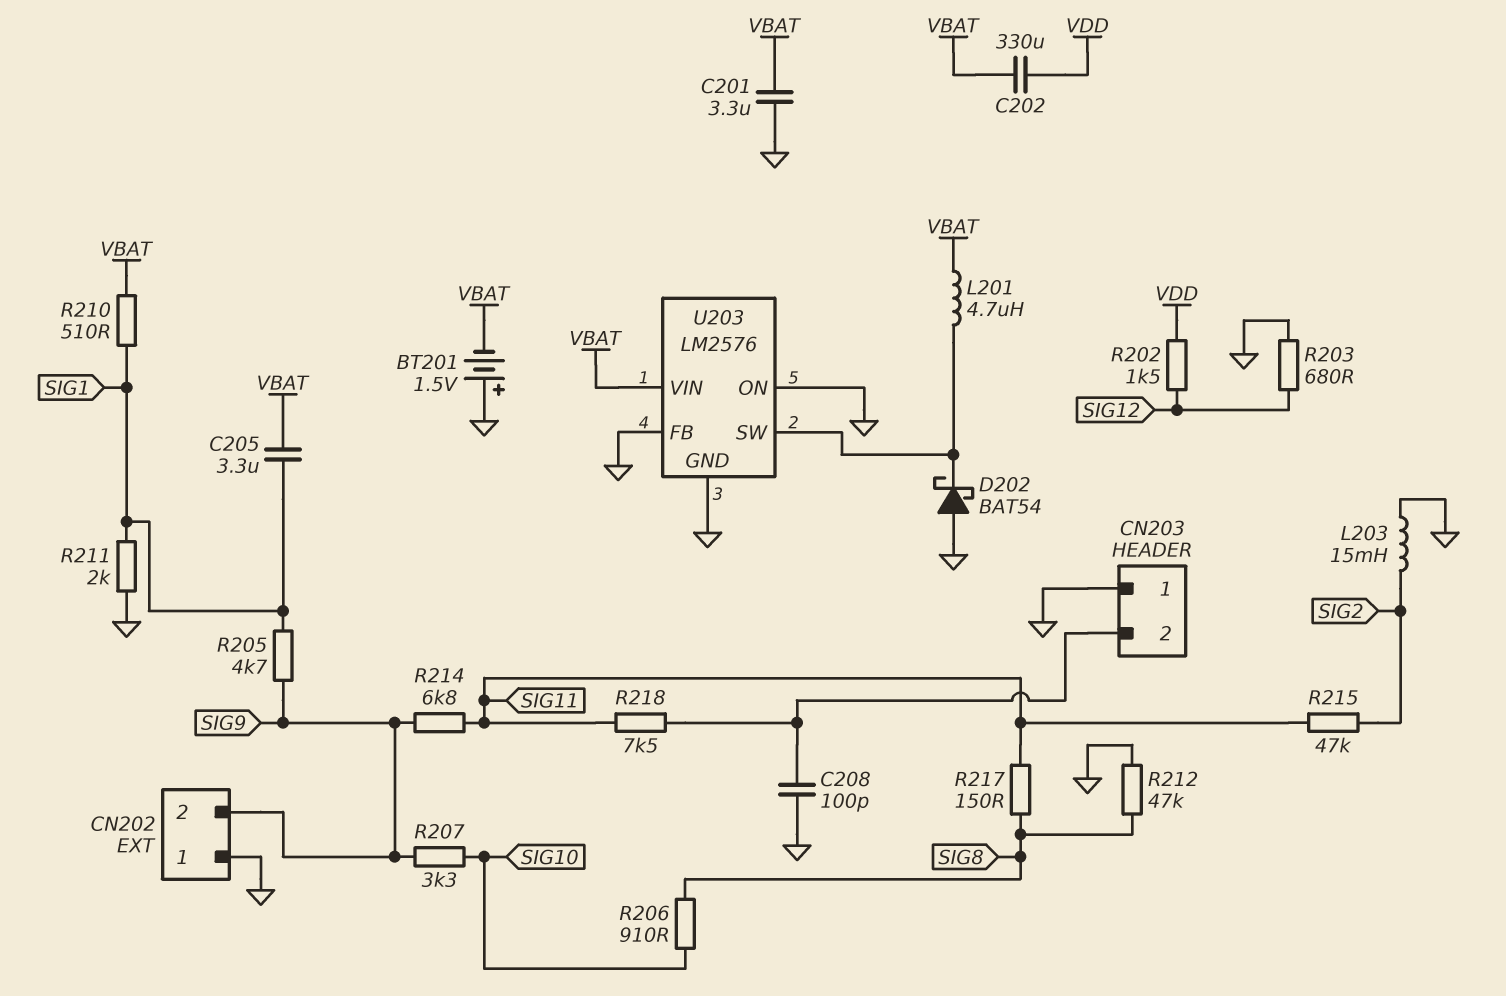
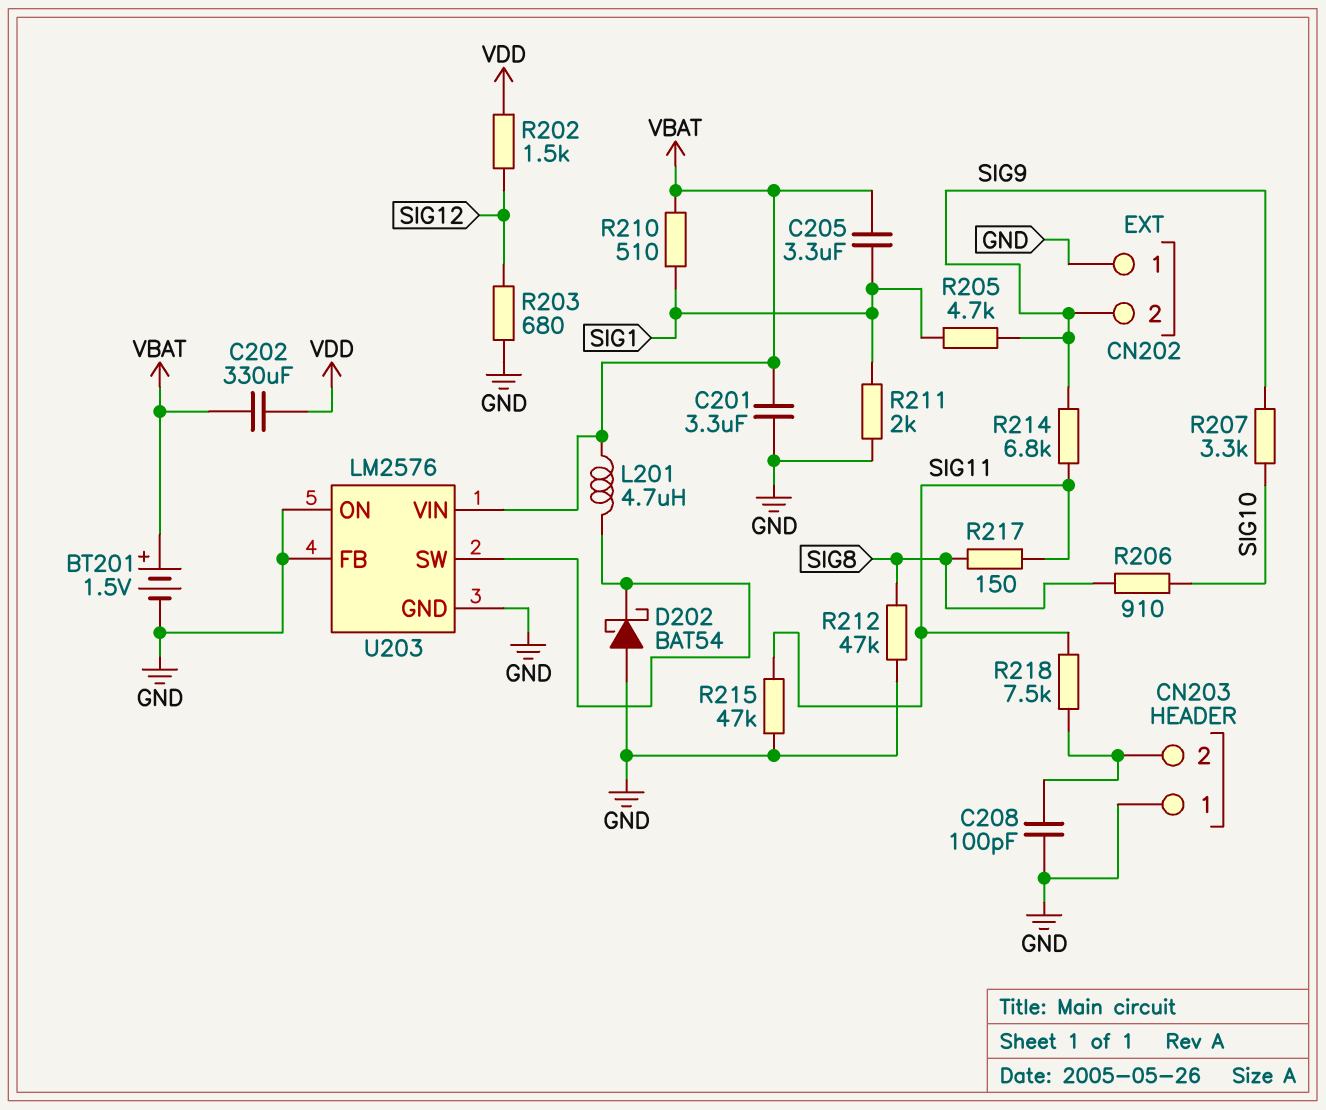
BT201: 1.5V (plus GND, minus VBAT) -> 1.5V (plus VBAT, minus GND)
L203: 15mH (GND, SIG2) -> none
R215: 47k (SIG2, SIG11) -> 47k (GND, SIG11)

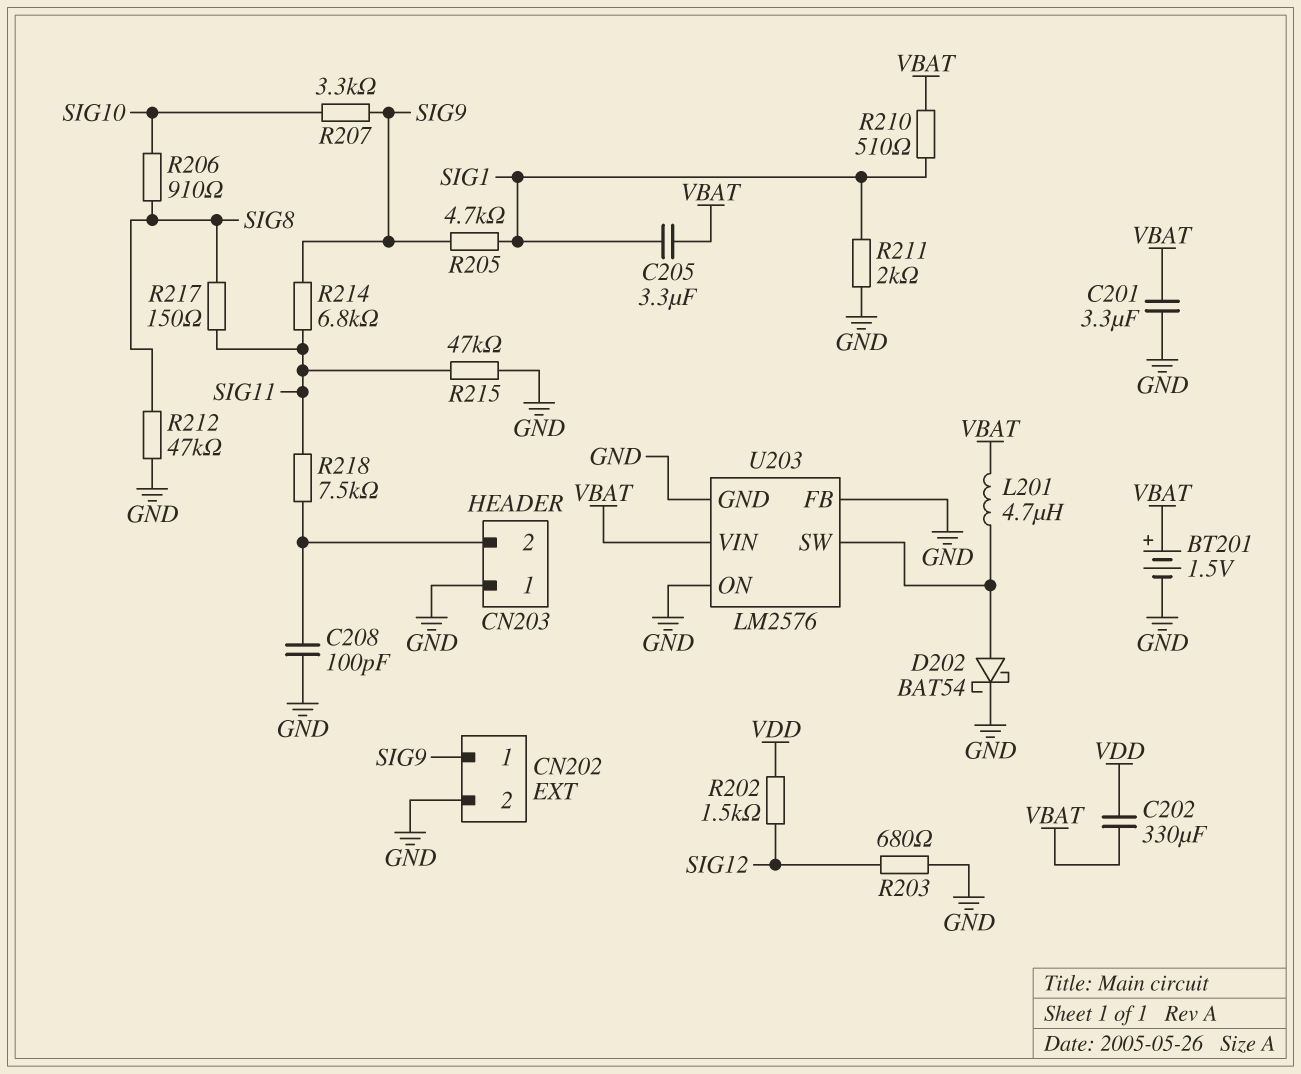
CN202 pin 1: GND -> SIG9
CN202 pin 2: SIG9 -> GND
D202: schottky BAT54 (A GND, K U203/SW) -> schottky BAT54 (A U203/SW, K GND)

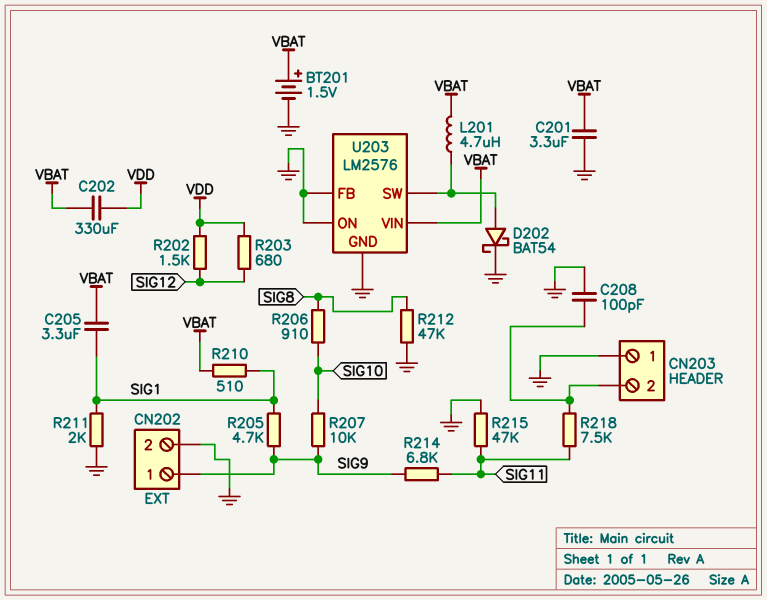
R203: 680 (GND, SIG12) -> 680 (SIG12, VDD)
R207: 3.3k (SIG9, SIG10) -> 10k (SIG9, SIG10)
R217: 150 (SIG8, SIG11) -> none

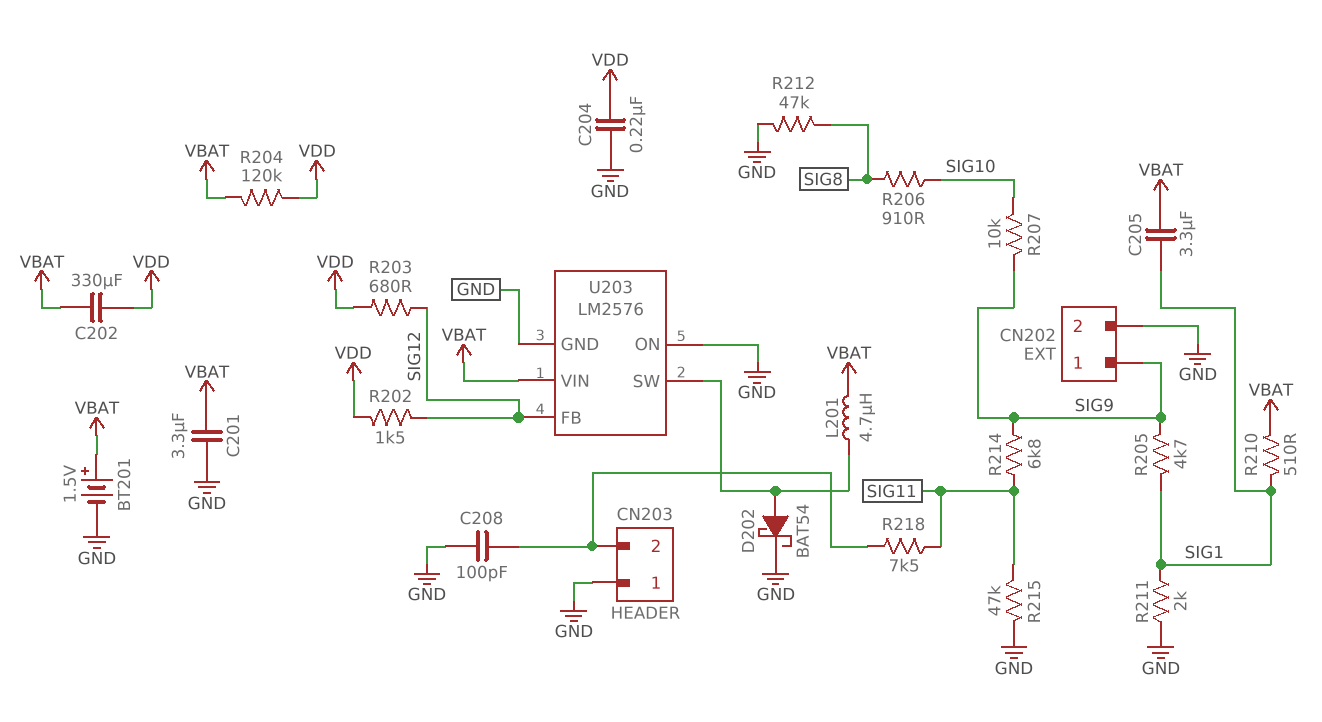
C204: none -> 220nF (GND, VDD)
R204: none -> 120k (VBAT, VDD)
U203 pin FB: GND -> SIG12

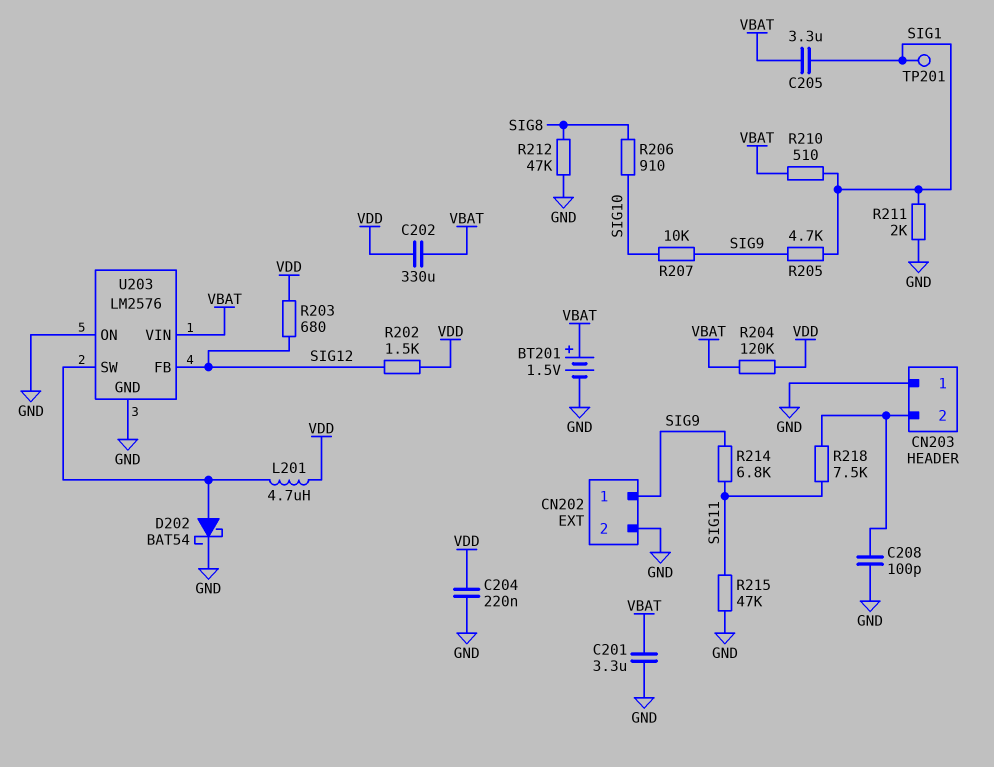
L201: 4.7uH (U203/SW, VBAT) -> 4.7uH (U203/SW, VDD)
TP201: none -> test point (SIG1)

